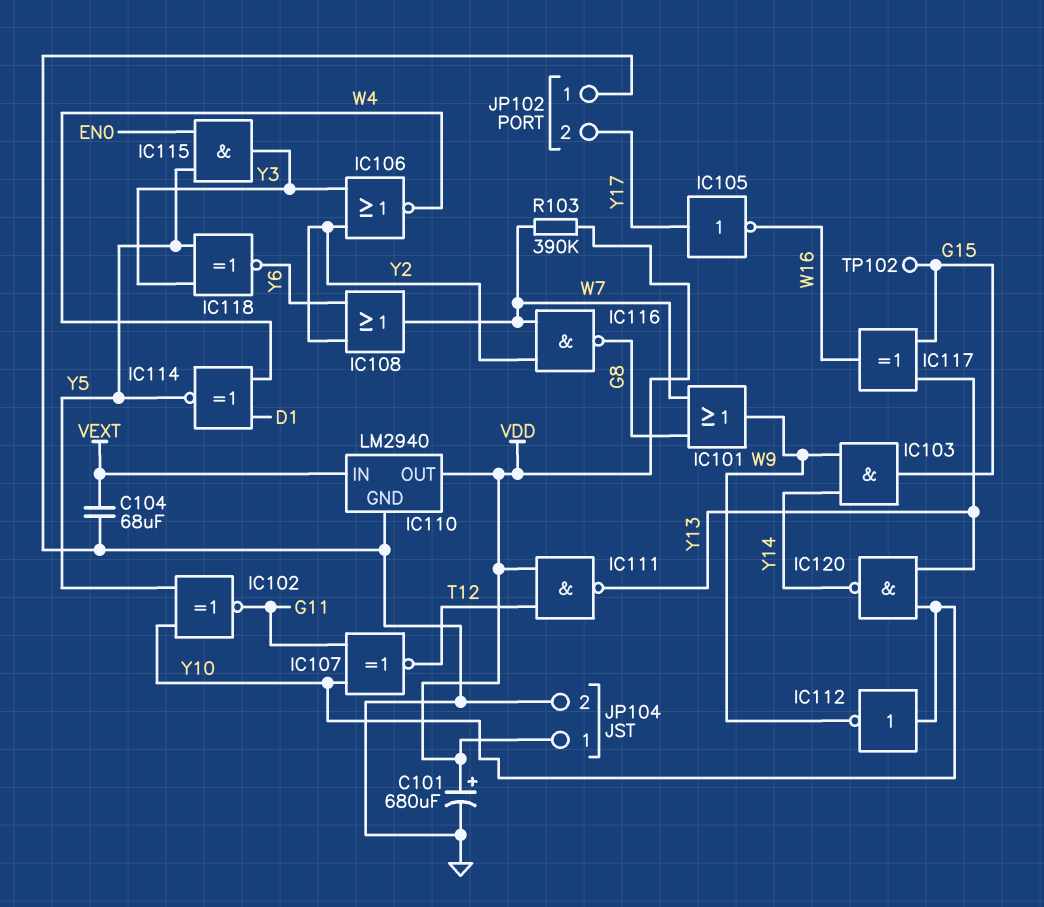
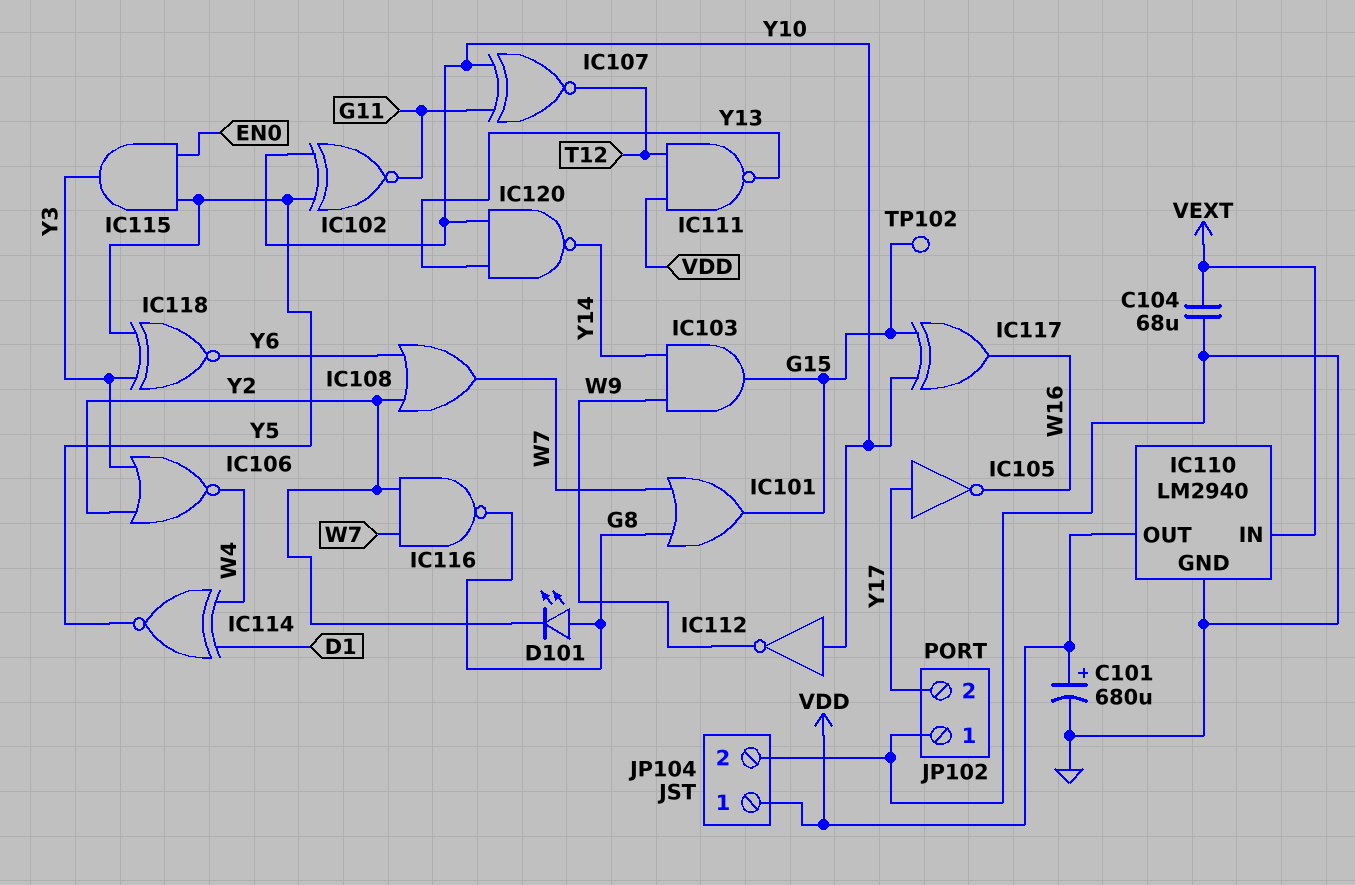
D101: none -> LED (A G8, K Y2)
IC101: OR (in G8, in W7, out W9) -> OR (in G8, in W7, out G15)
IC117: XOR (in G15, in Y13, out W16) -> XOR (in G15, in Y10, out W16)
R103: 390k (VDD, W7) -> none

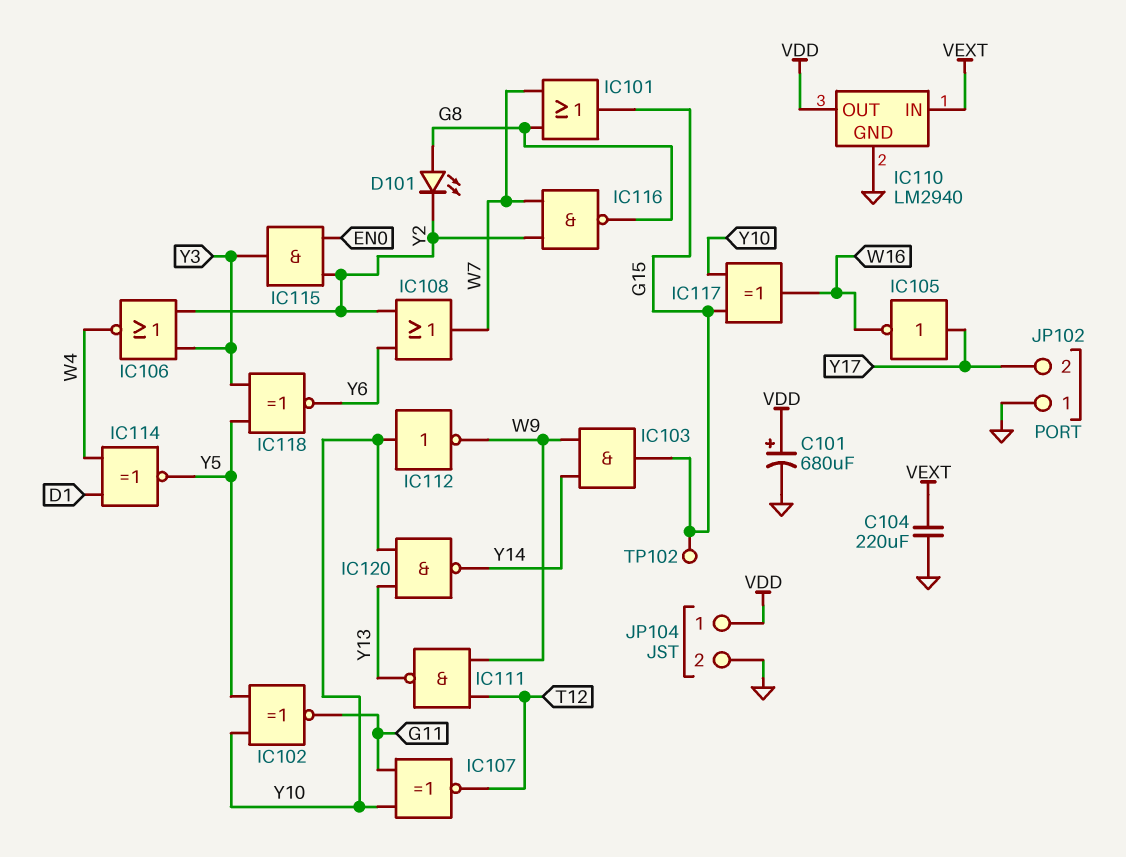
C104: 68uF (GND, VEXT) -> 220uF (GND, VEXT)
IC111: NAND (in T12, in VDD, out Y13) -> NAND (in T12, in W9, out Y13)
IC115: AND (in EN0, in Y5, out Y3) -> AND (in EN0, in Y2, out Y3)

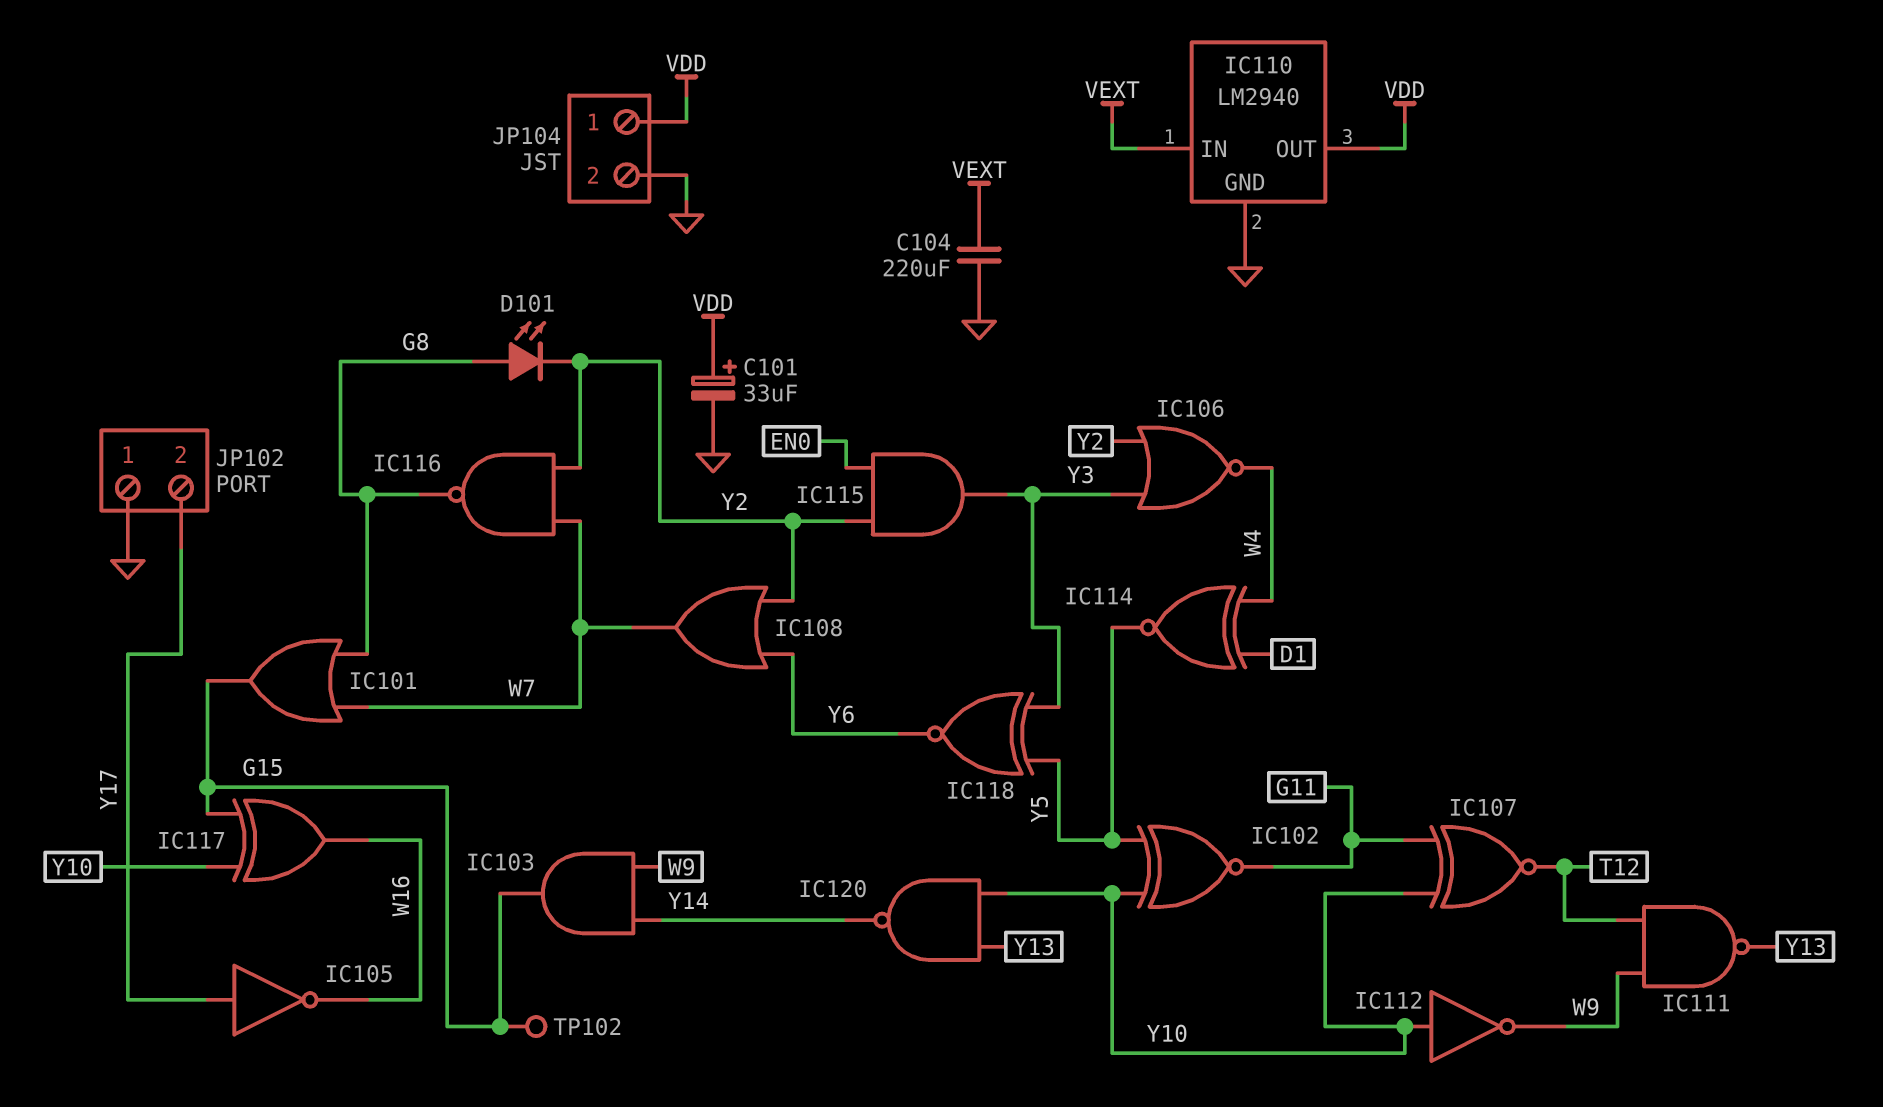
C101: 680uF (plus VDD, minus GND) -> 33uF (plus VDD, minus GND)

